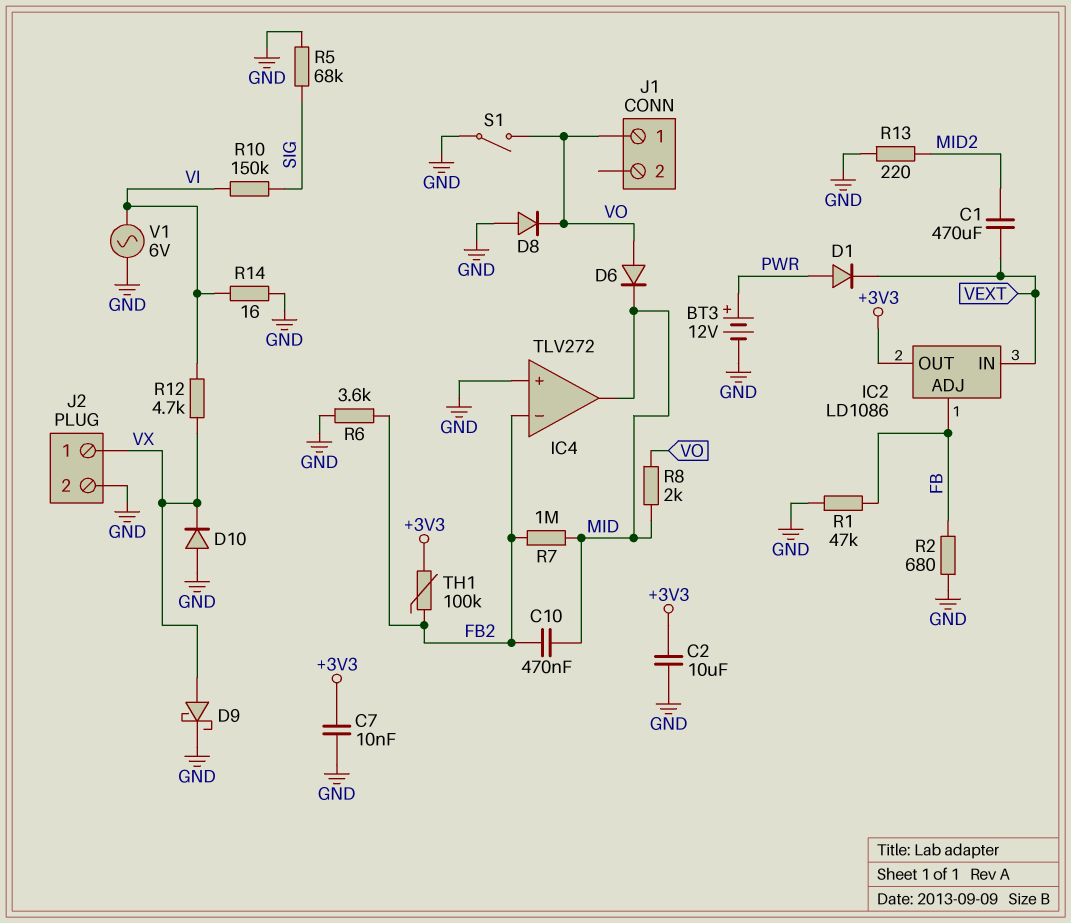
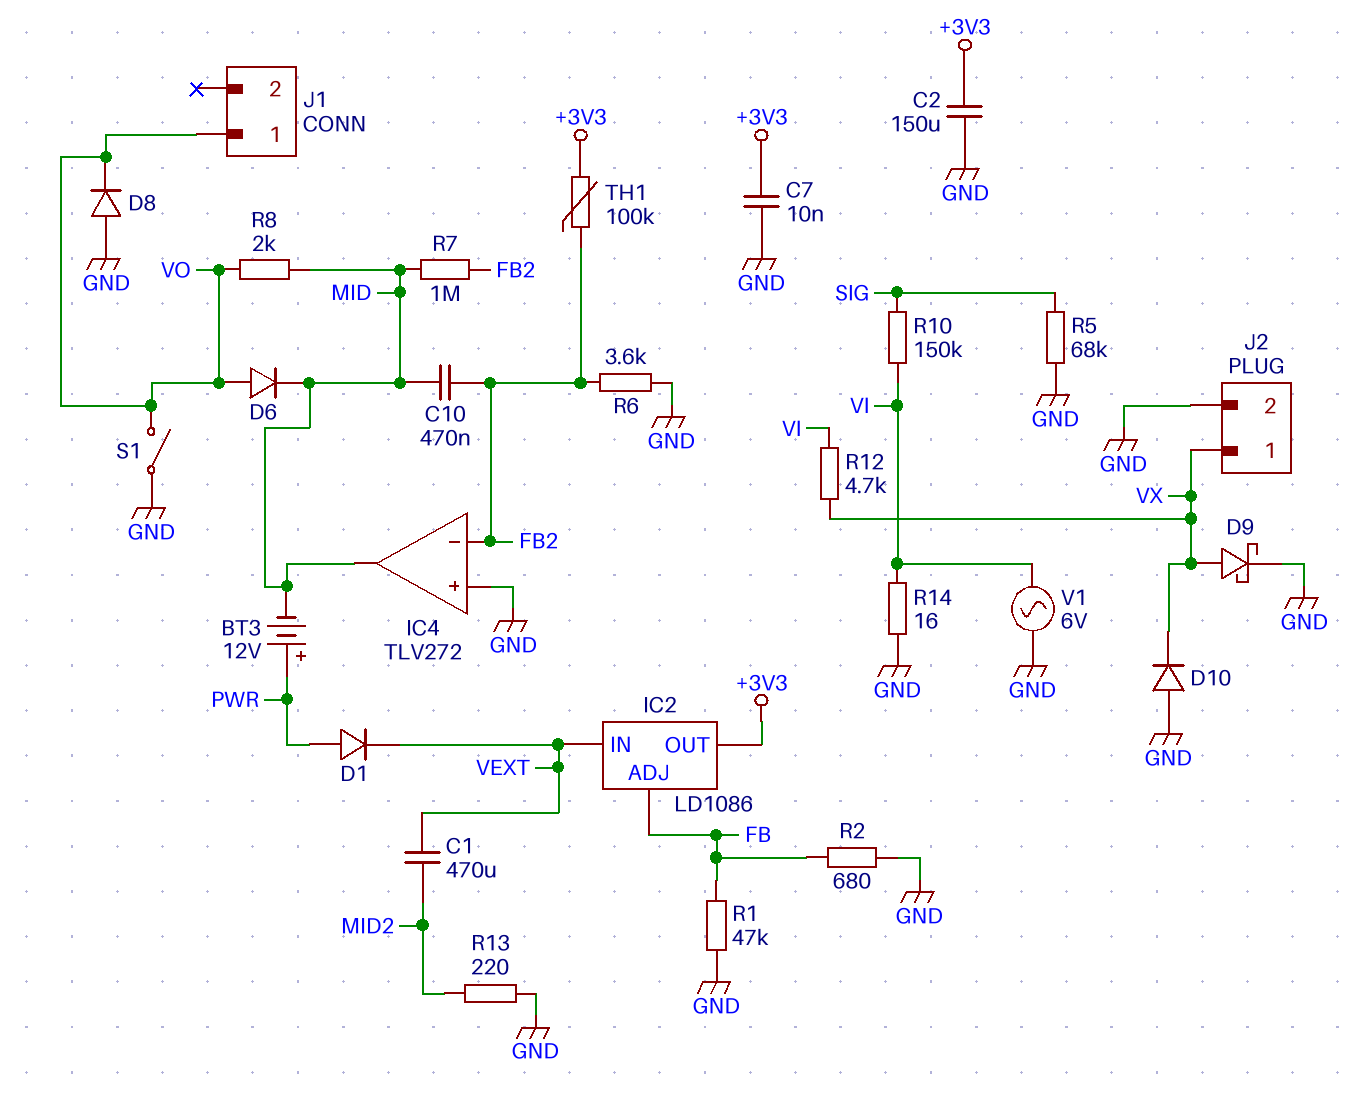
BT3: 12V (plus PWR, minus GND) -> 12V (plus PWR, minus MID)
C2: 10uF (+3V3, GND) -> 150uF (+3V3, GND)

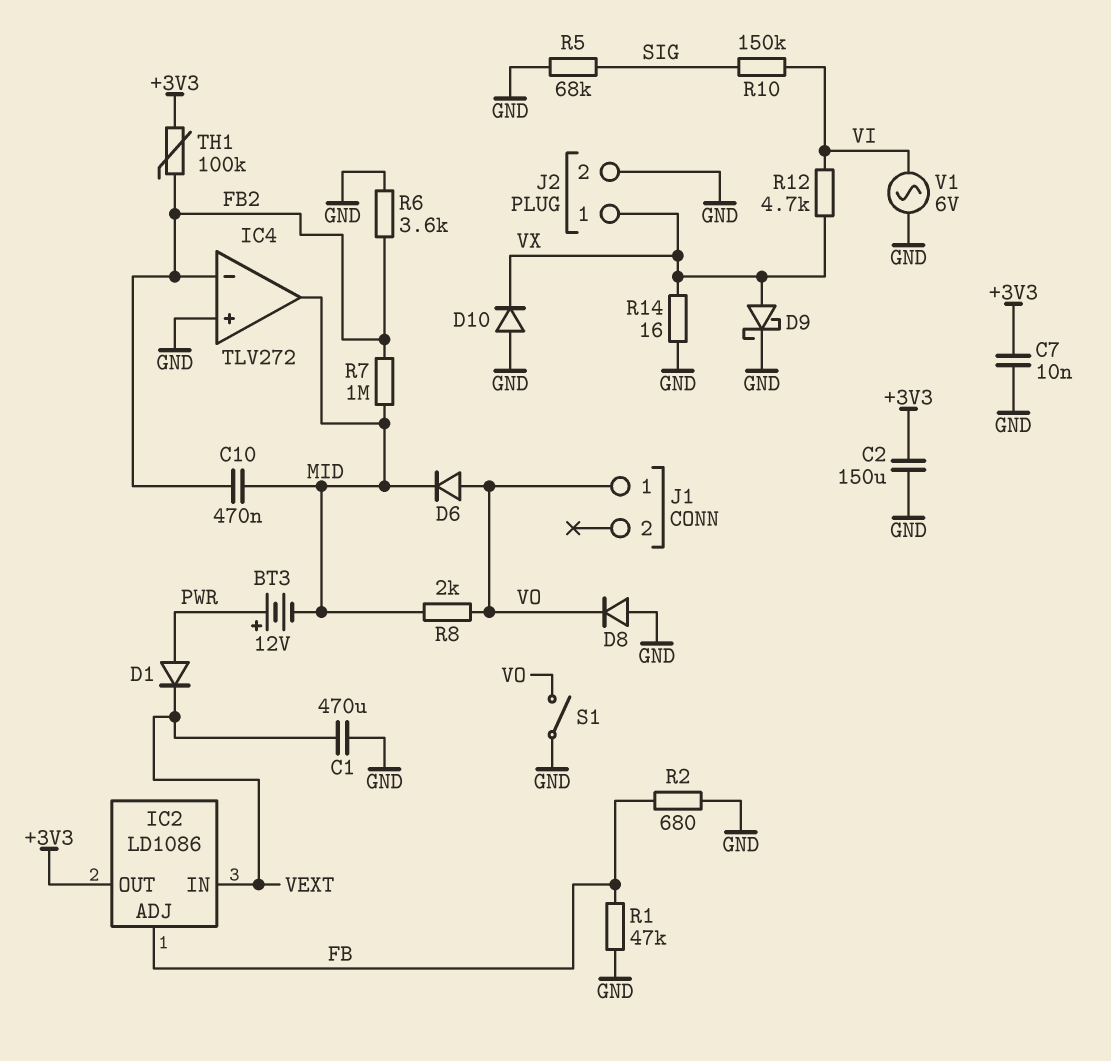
C1: 470uF (MID2, VEXT) -> 470uF (GND, VEXT)
R13: 220 (GND, MID2) -> none
R14: 16 (GND, VI) -> 16 (GND, VX)

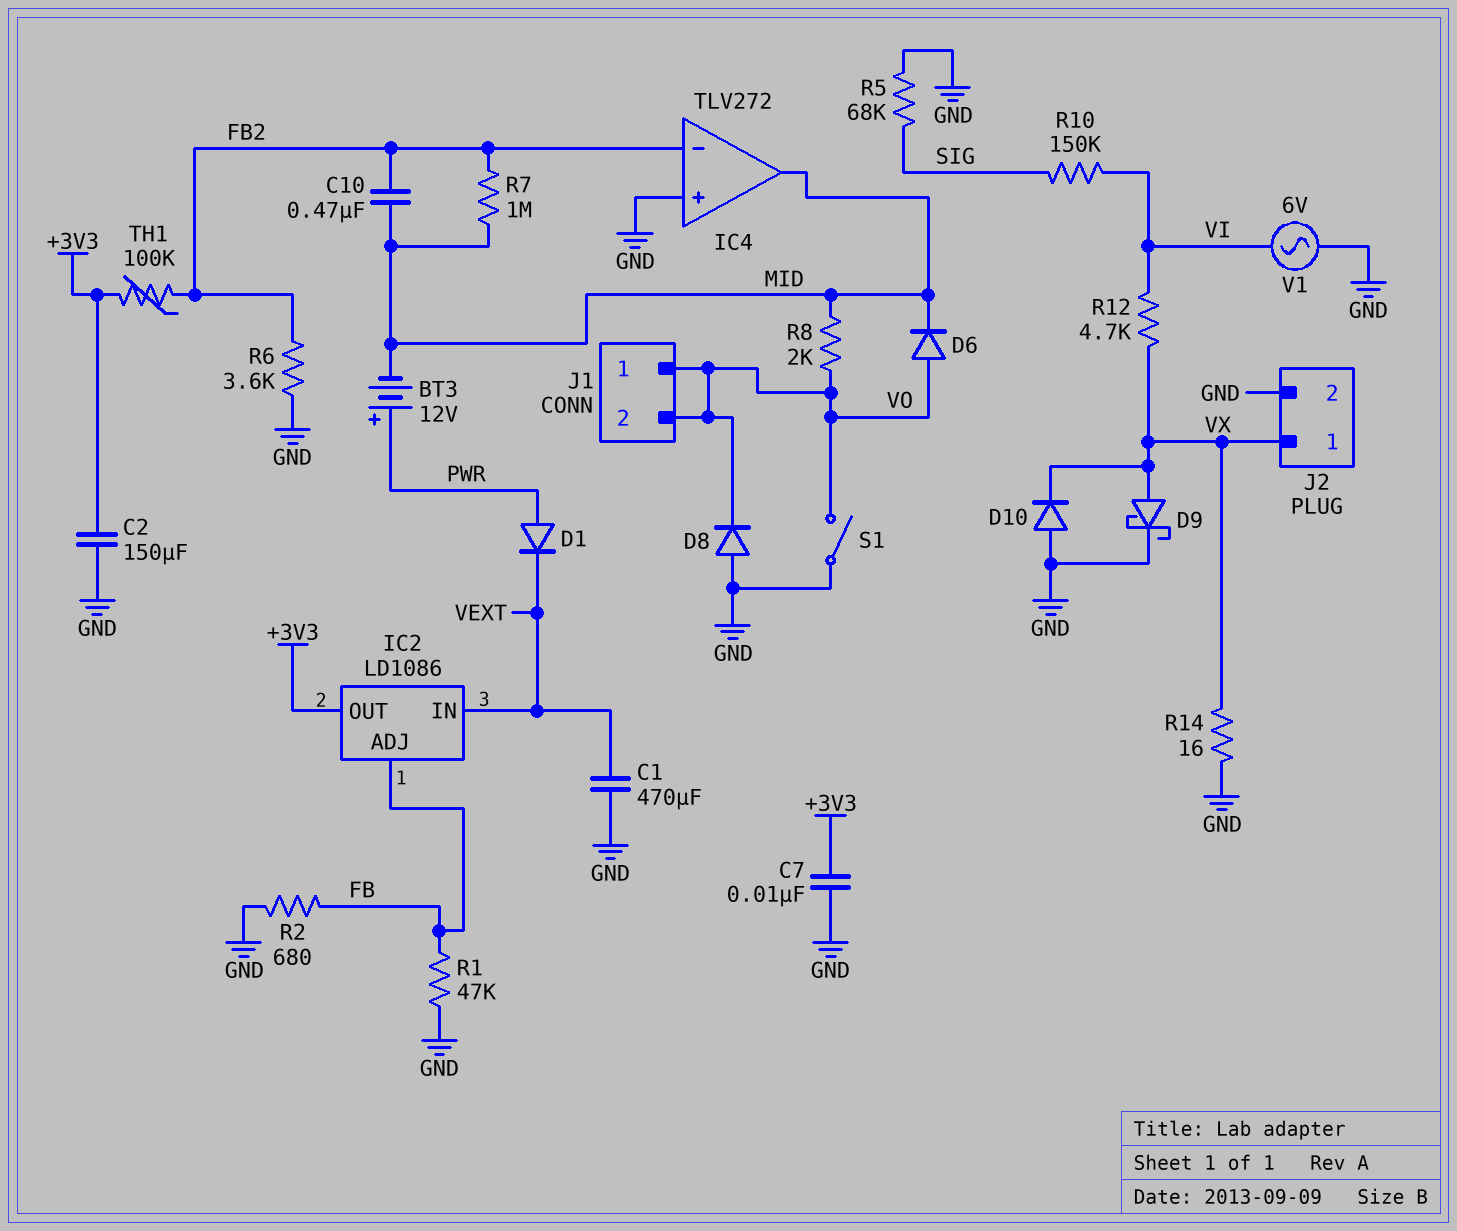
J1 pin 2: none -> VO

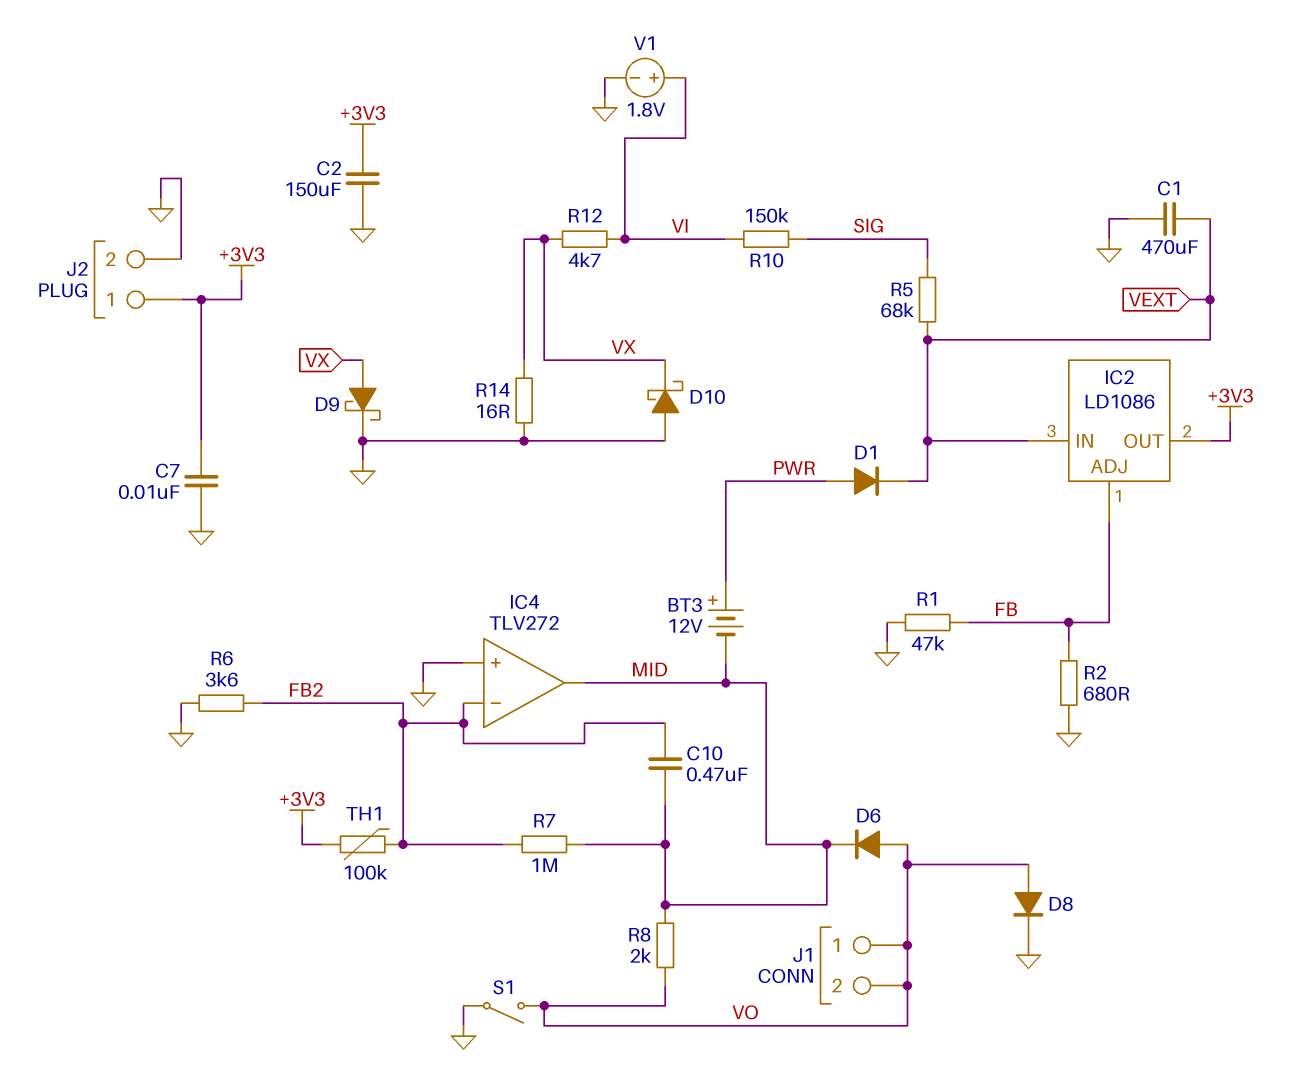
D8: diode (A GND, K VO) -> diode (A VO, K GND)
D10: diode (A GND, K VX) -> schottky (A GND, K VX)
J2 pin 1: VX -> +3V3
R5: 68k (GND, SIG) -> 68k (SIG, VEXT)
V1: AC 6V (GND, VI) -> 1.8V (plus VI, minus GND)

